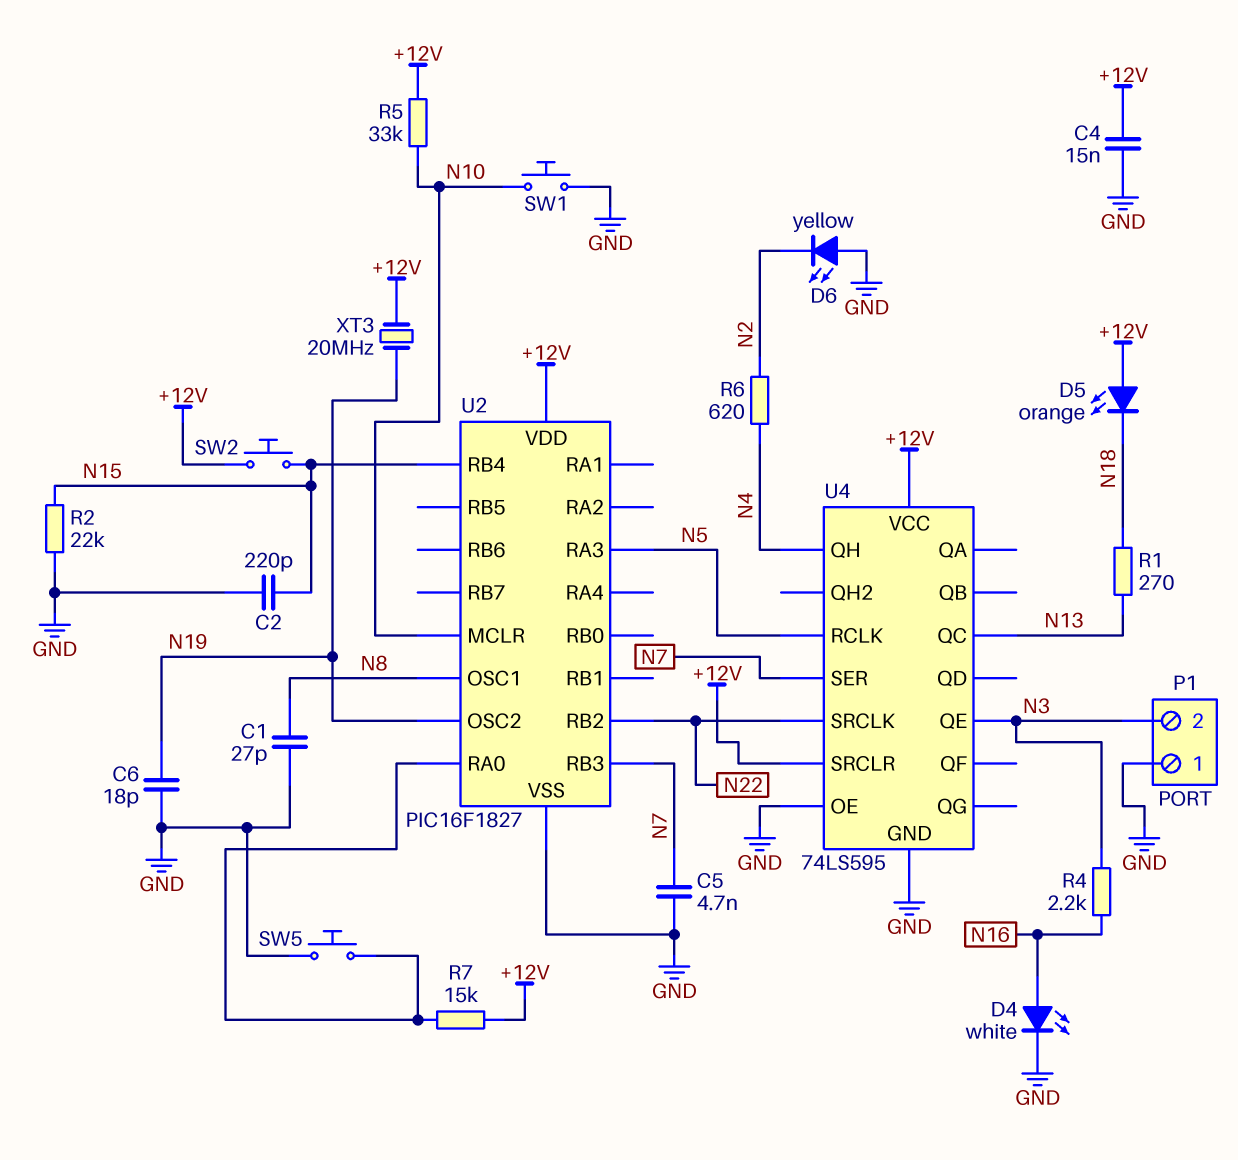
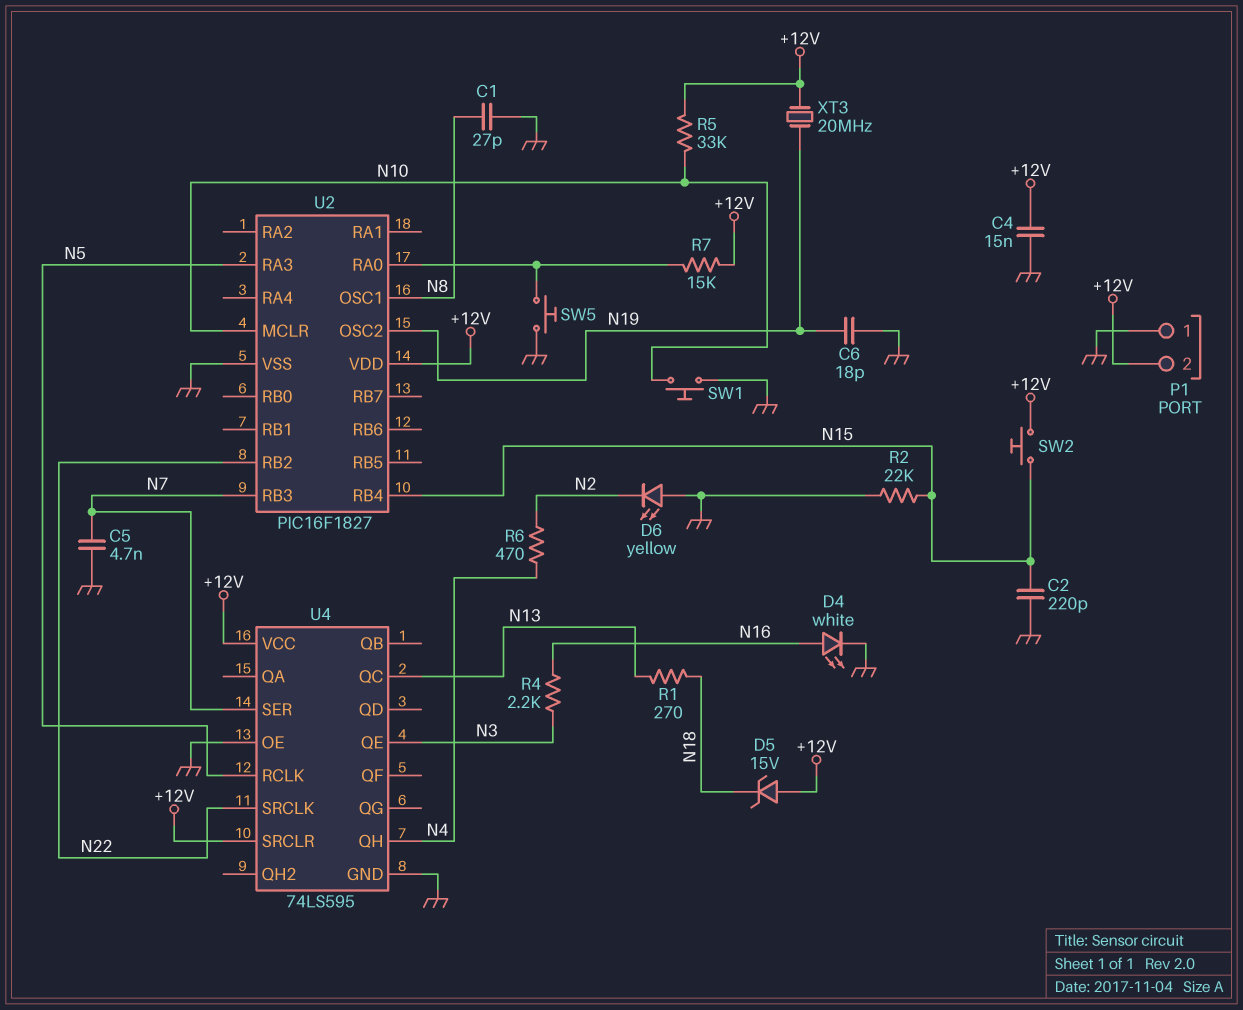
D5: LED orange (A +12V, K N18) -> zener 15V (A +12V, K N18)
P1 pin 2: N3 -> +12V
R6: 620 (N2, N4) -> 470 (N2, N4)

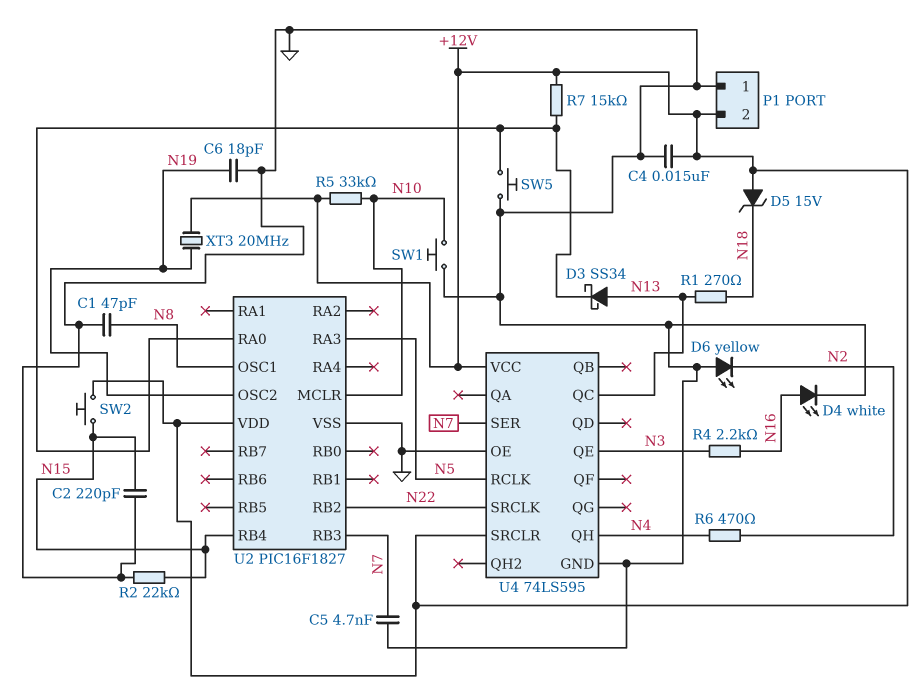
C1: 27pF (GND, N8) -> 47pF (GND, N8)
D3: none -> schottky SS34 (A N13, K U2/RA0)

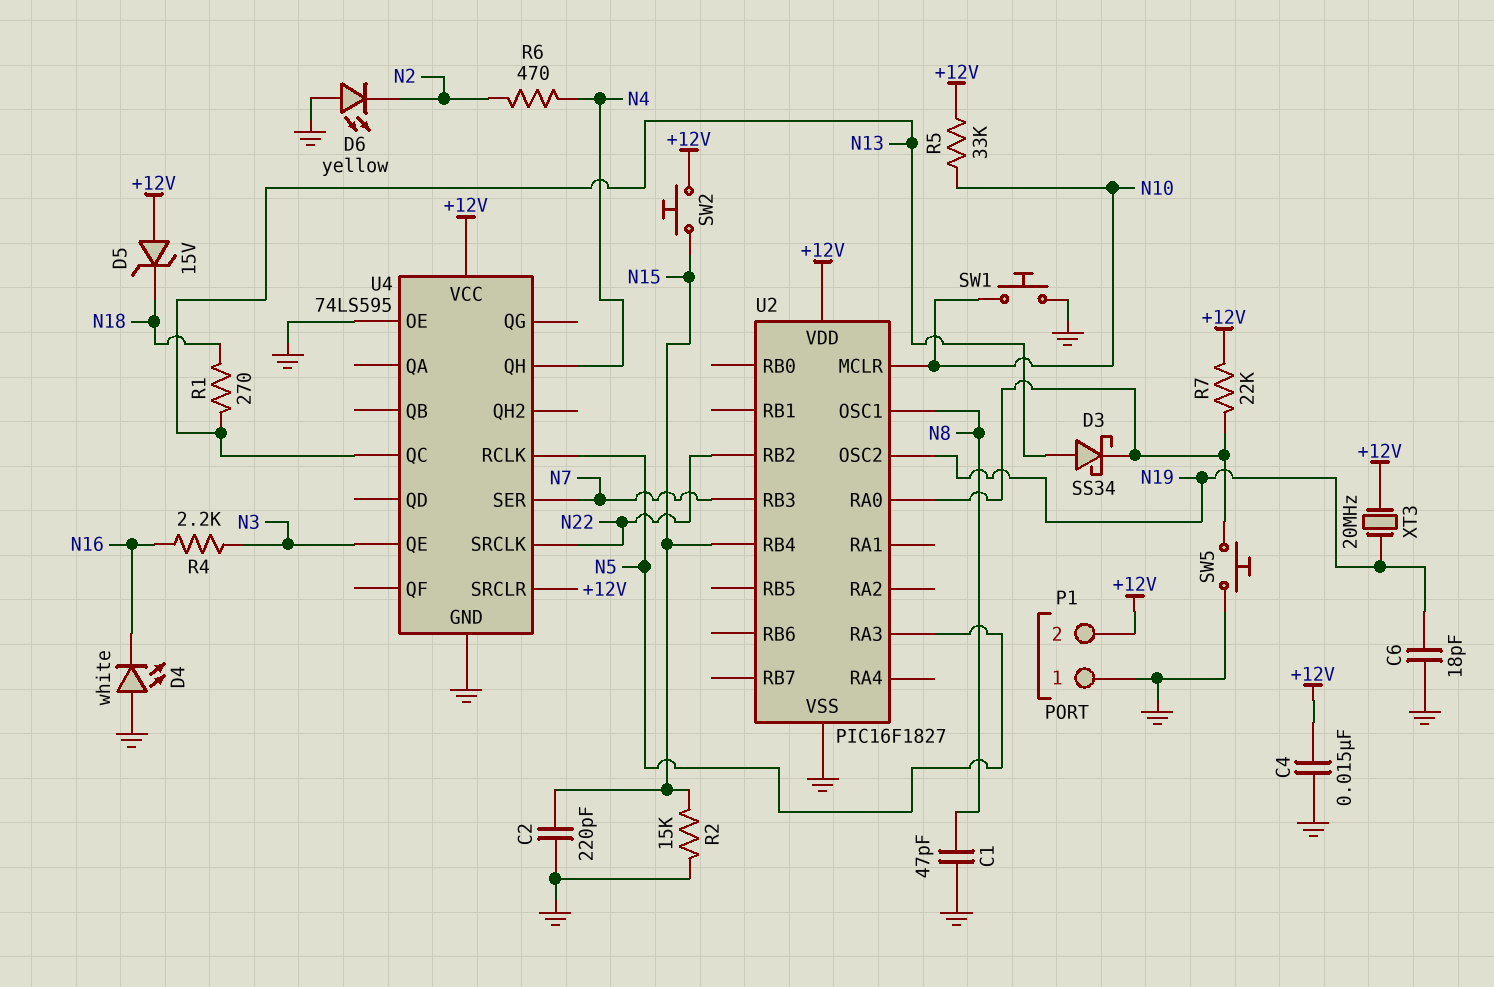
C5: 4.7nF (GND, N7) -> none
D4: LED white (A N16, K GND) -> LED white (A GND, K N16)
R2: 22k (GND, N15) -> 15k (GND, N15)
R7: 15k (+12V, U2/RA0) -> 22k (+12V, U2/RA0)

